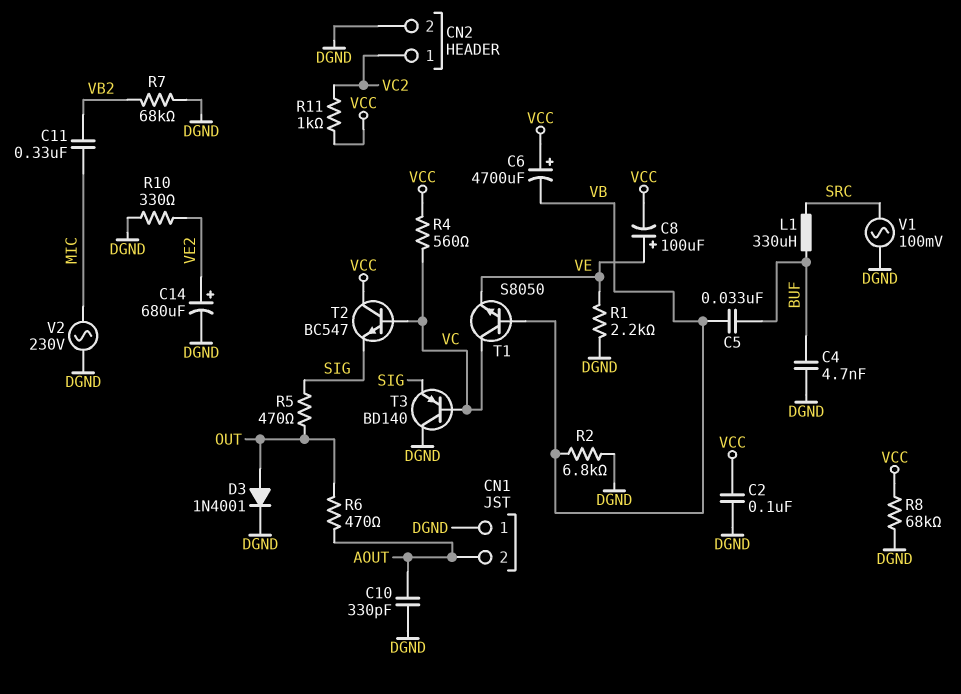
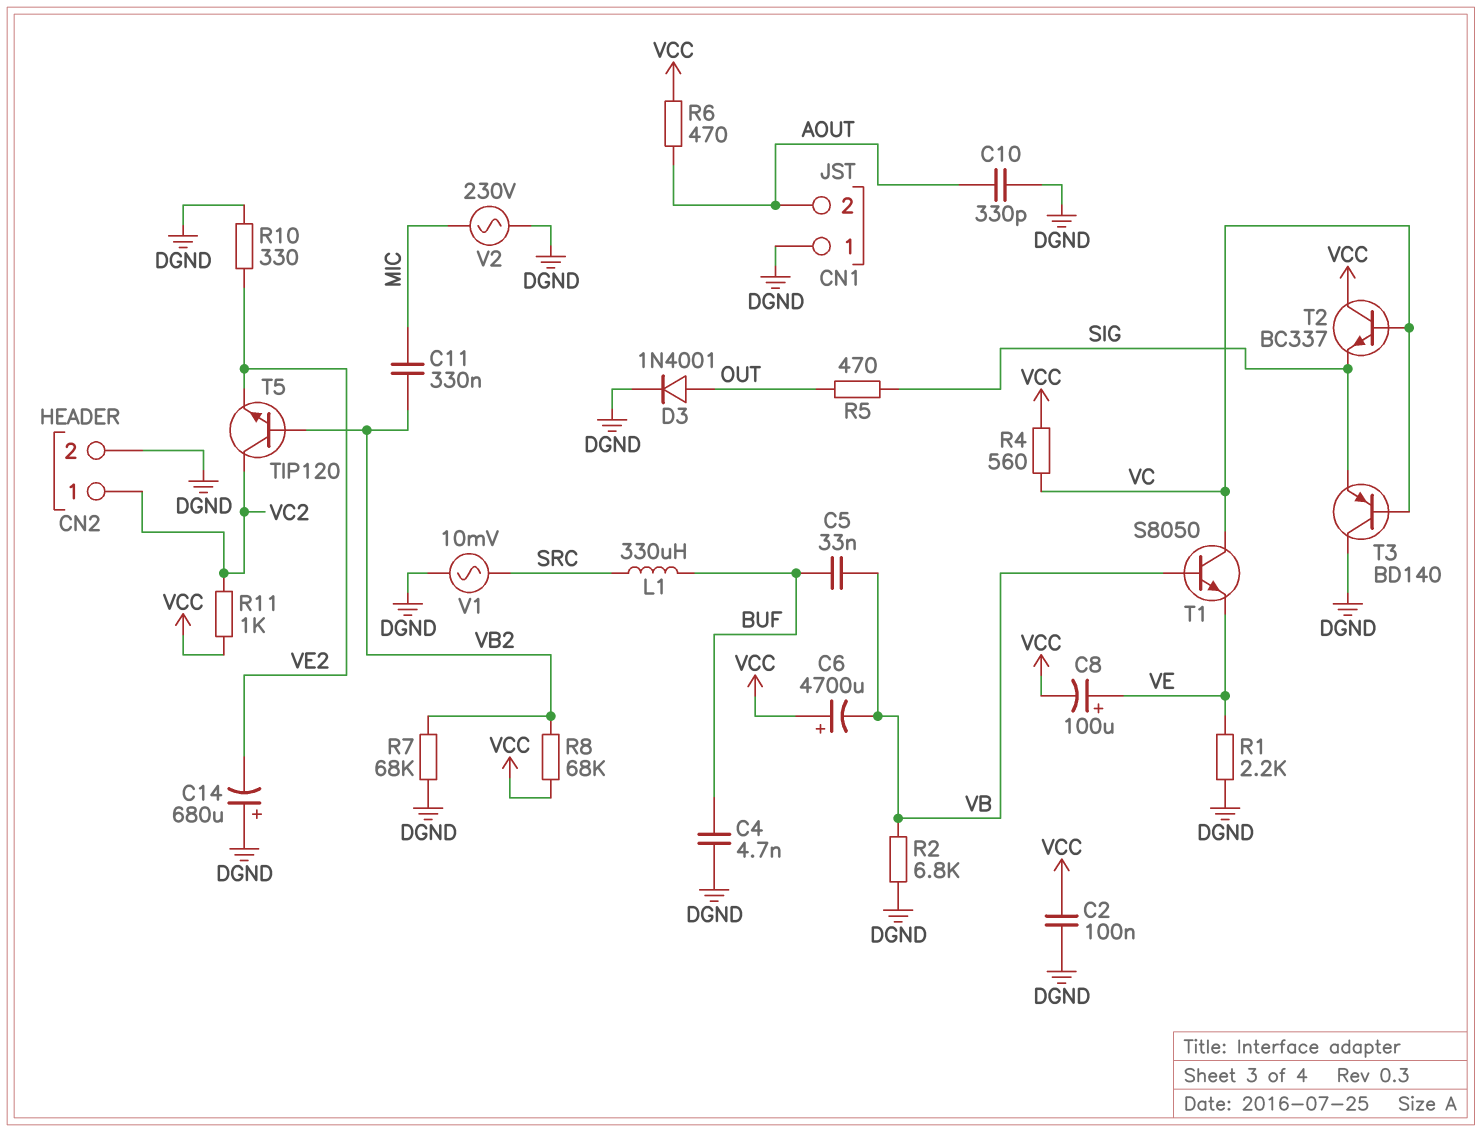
C14: 680uF (plus VE2, minus DGND) -> 680uF (plus DGND, minus VE2)
R6: 470 (AOUT, OUT) -> 470 (AOUT, VCC)
R8: 68k (DGND, VCC) -> 68k (VB2, VCC)
T2: NPN BC547 (B VC, C VCC, E SIG) -> NPN BC337 (B VC, C VCC, E SIG)
T5: none -> NPN TIP120 (B VB2, C VC2, E VE2)
V1: AC 100mV (DGND, SRC) -> AC 10mV (DGND, SRC)

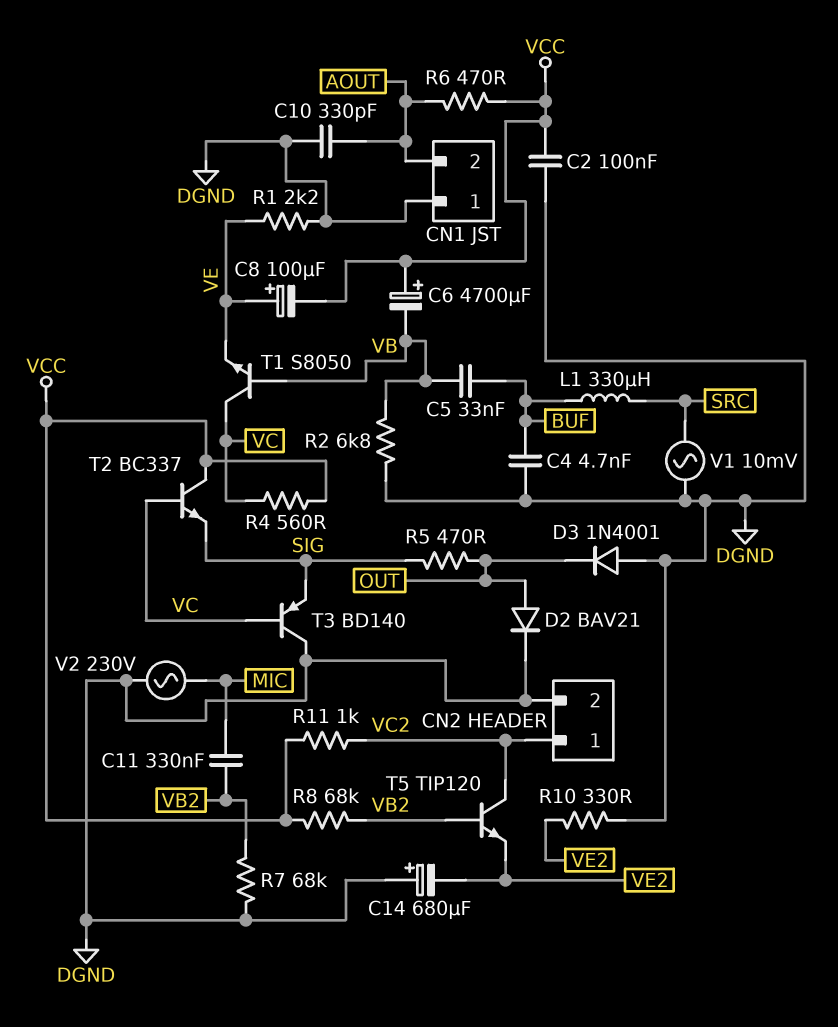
D2: none -> diode BAV21 (A OUT, K DGND)
D3: diode 1N4001 (A OUT, K DGND) -> diode 1N4001 (A DGND, K OUT)

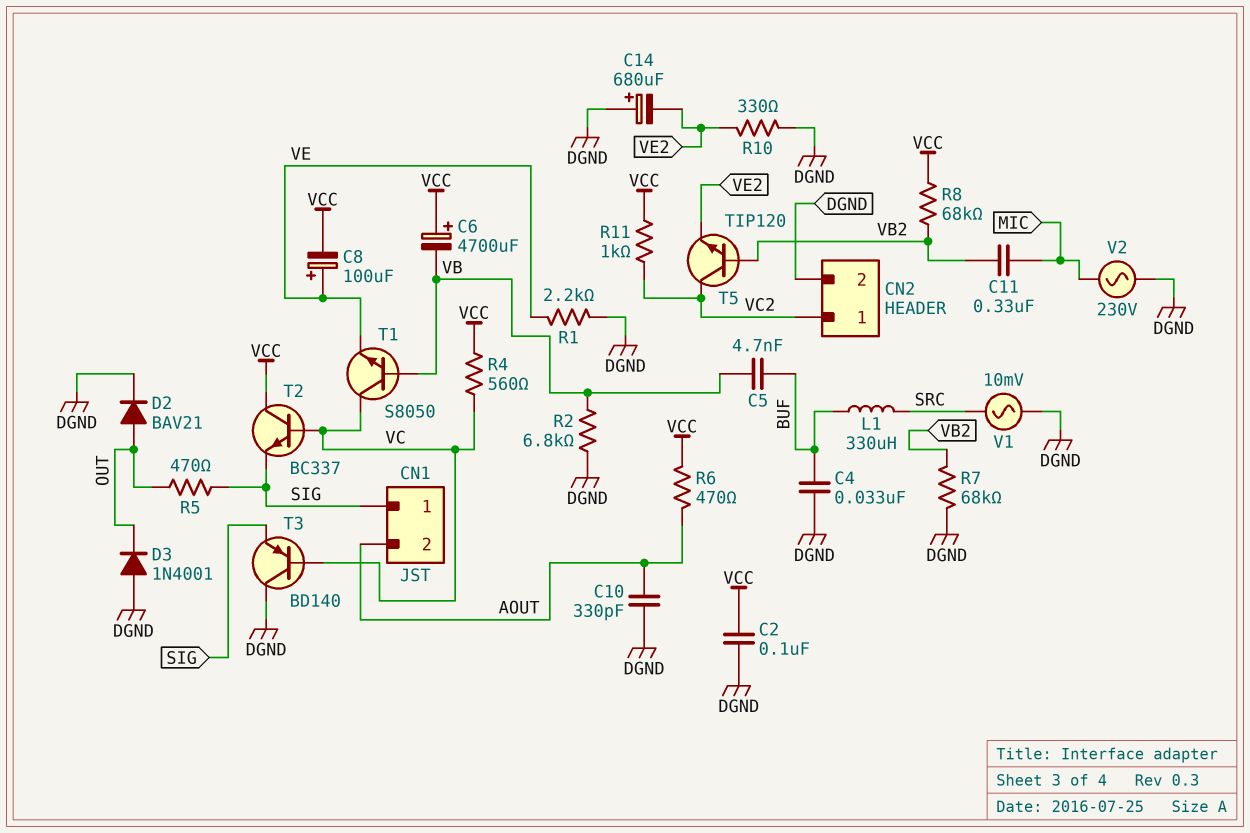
C4: 4.7nF (BUF, DGND) -> 33nF (BUF, DGND)
C5: 33nF (BUF, VB) -> 4.7nF (BUF, VB)
CN1 pin 1: DGND -> SIG

